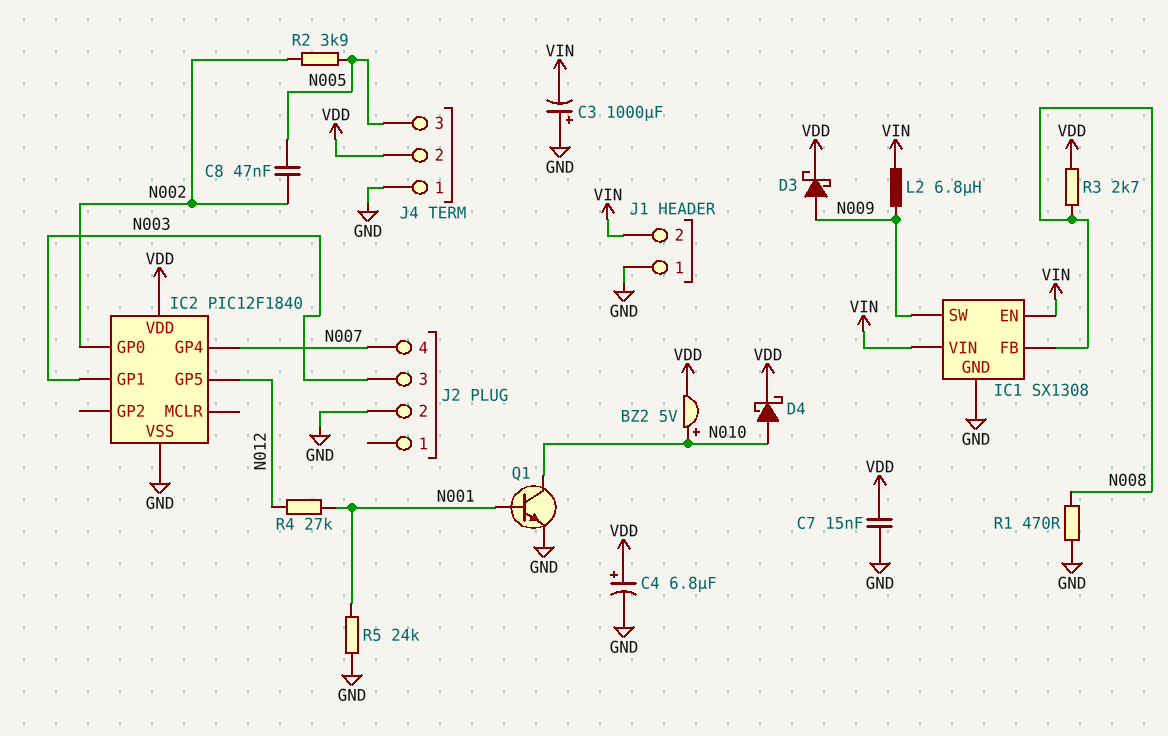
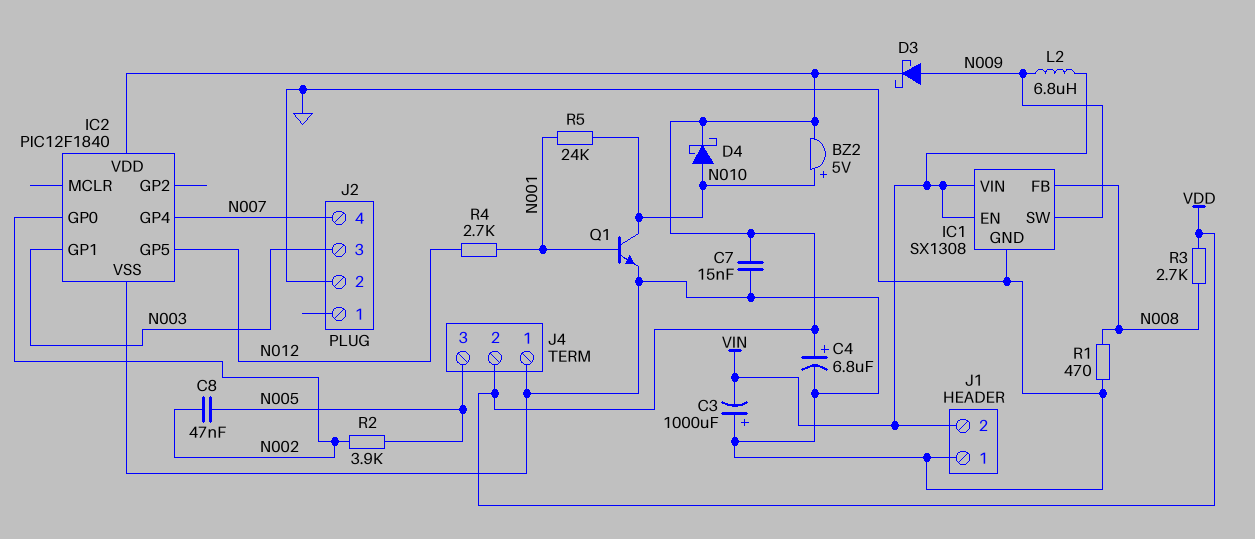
R4: 27k (N001, N012) -> 2.7k (N001, N012)
R5: 24k (GND, N001) -> 24k (N001, N010)

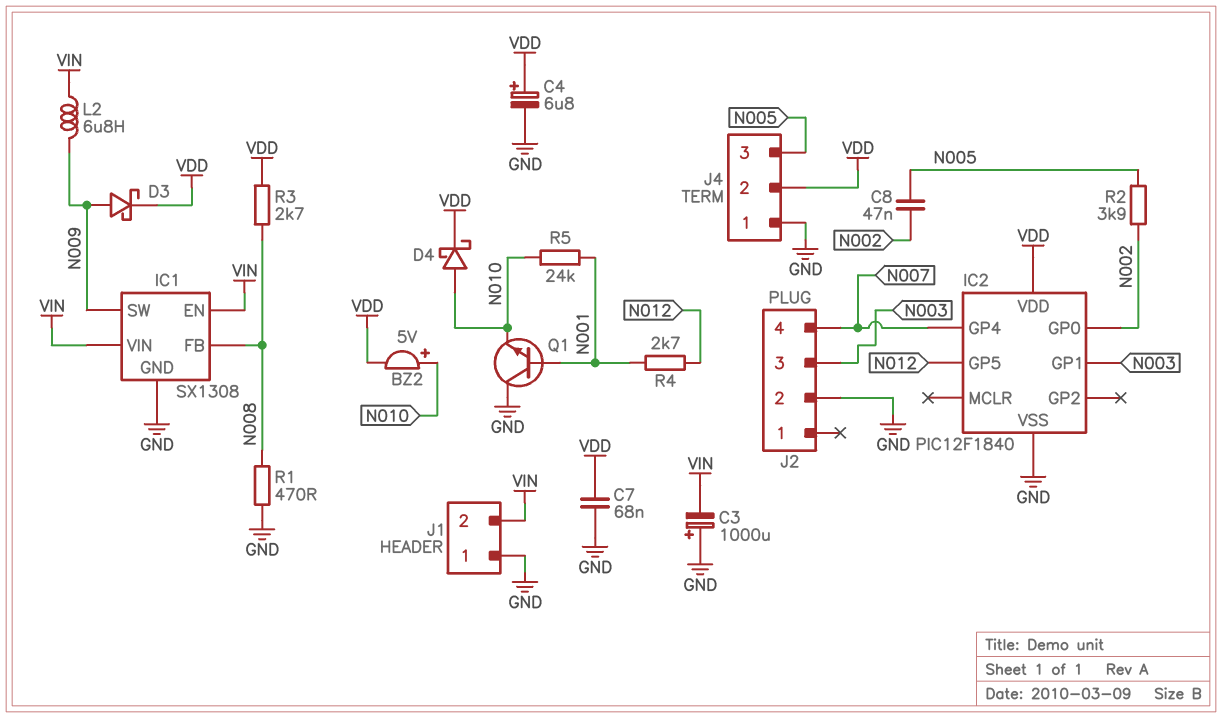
C7: 15nF (GND, VDD) -> 68nF (GND, VDD)
Q1: NPN (B N001, C N010, E GND) -> NPN (B N001, C GND, E N010)

